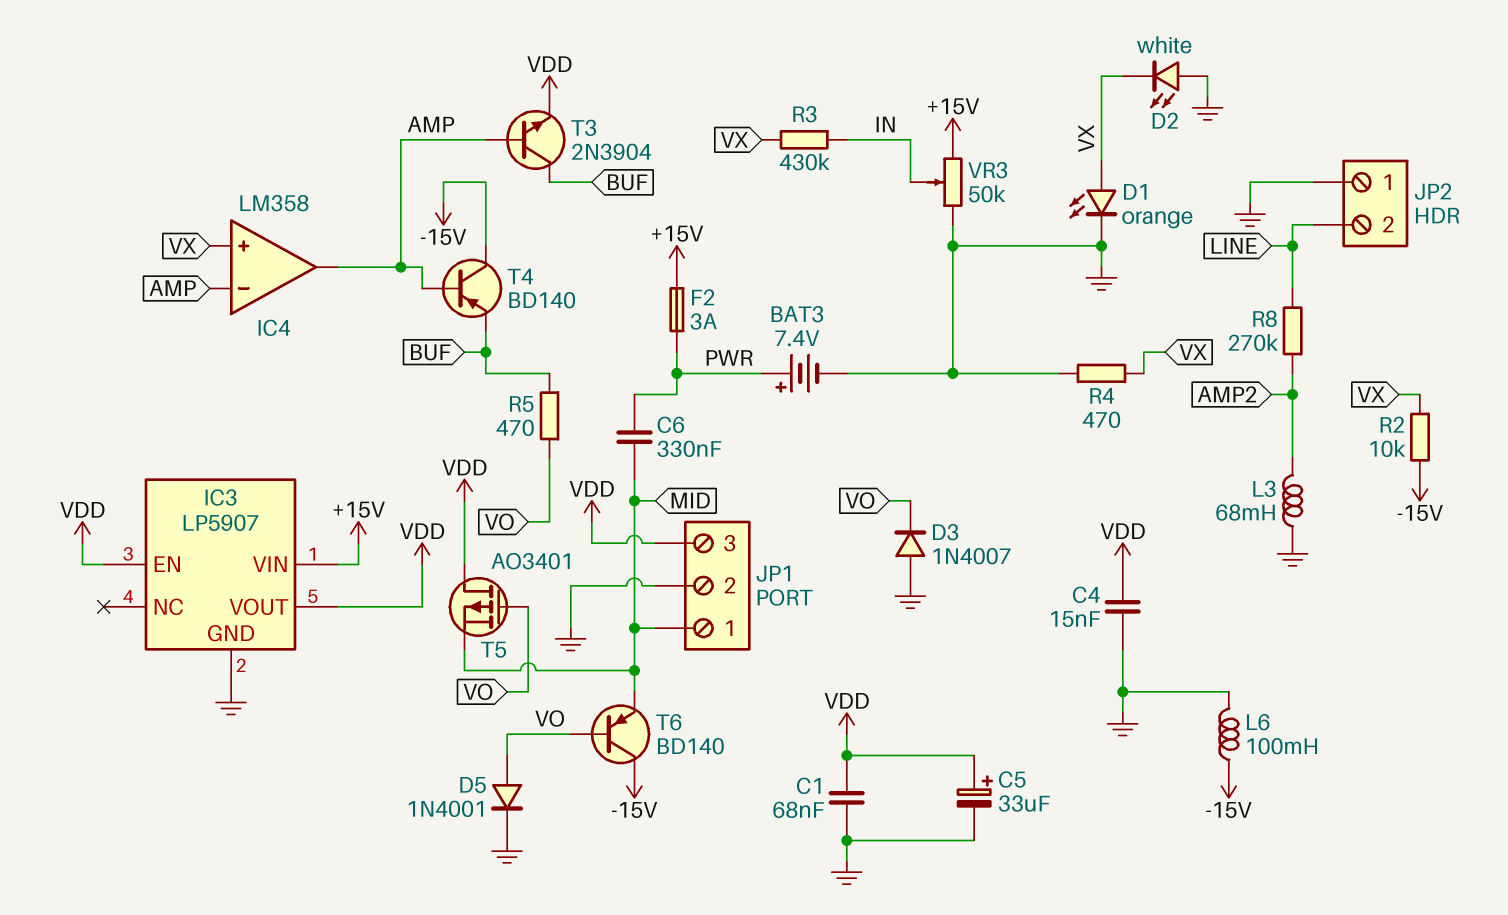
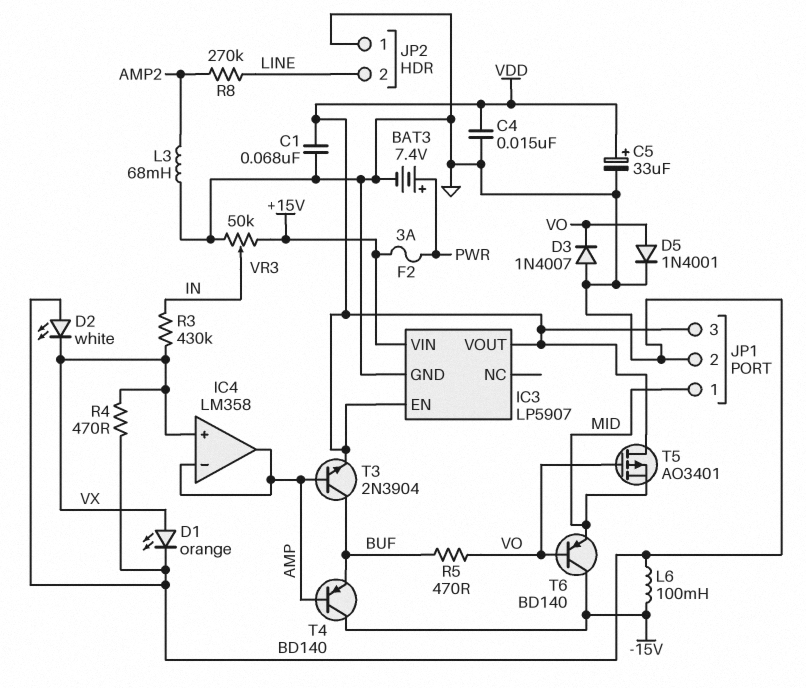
C6: 330nF (MID, PWR) -> none
R2: 10k (-15V, VX) -> none

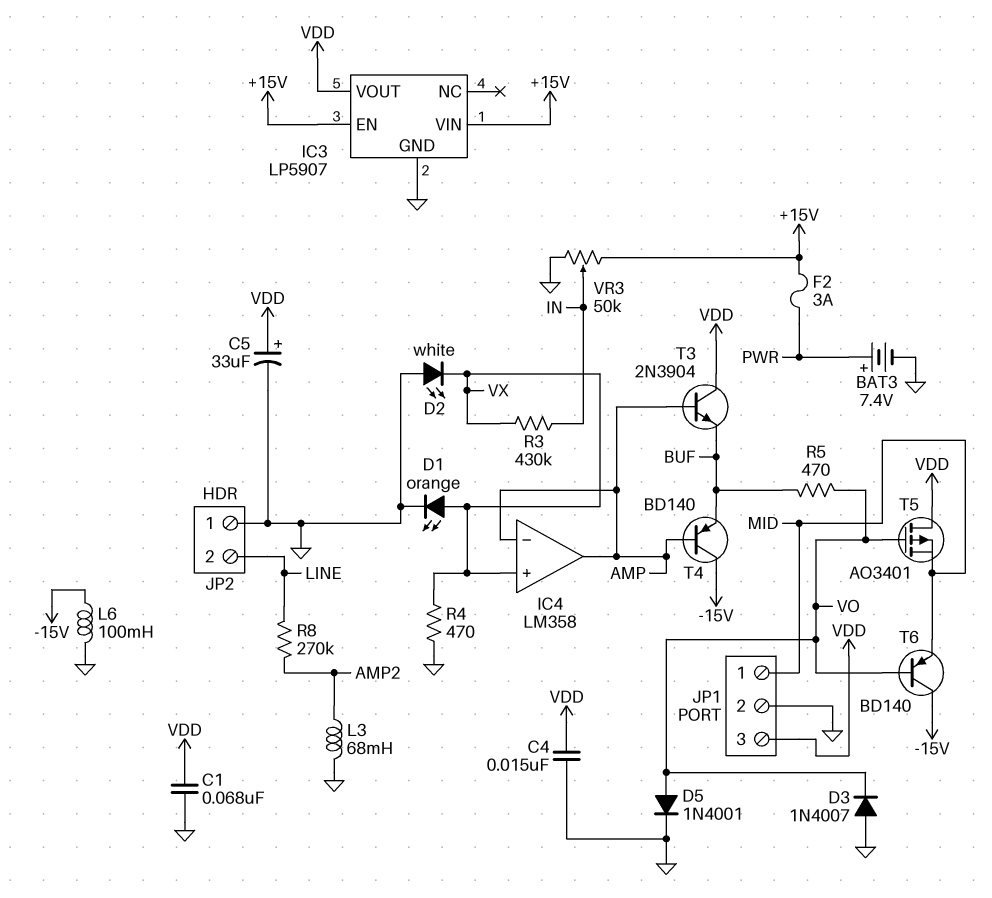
IC3 pin EN: VDD -> +15V
T3: NPN 2N3904 (B AMP, C BUF, E VDD) -> NPN 2N3904 (B AMP, C VDD, E BUF)

